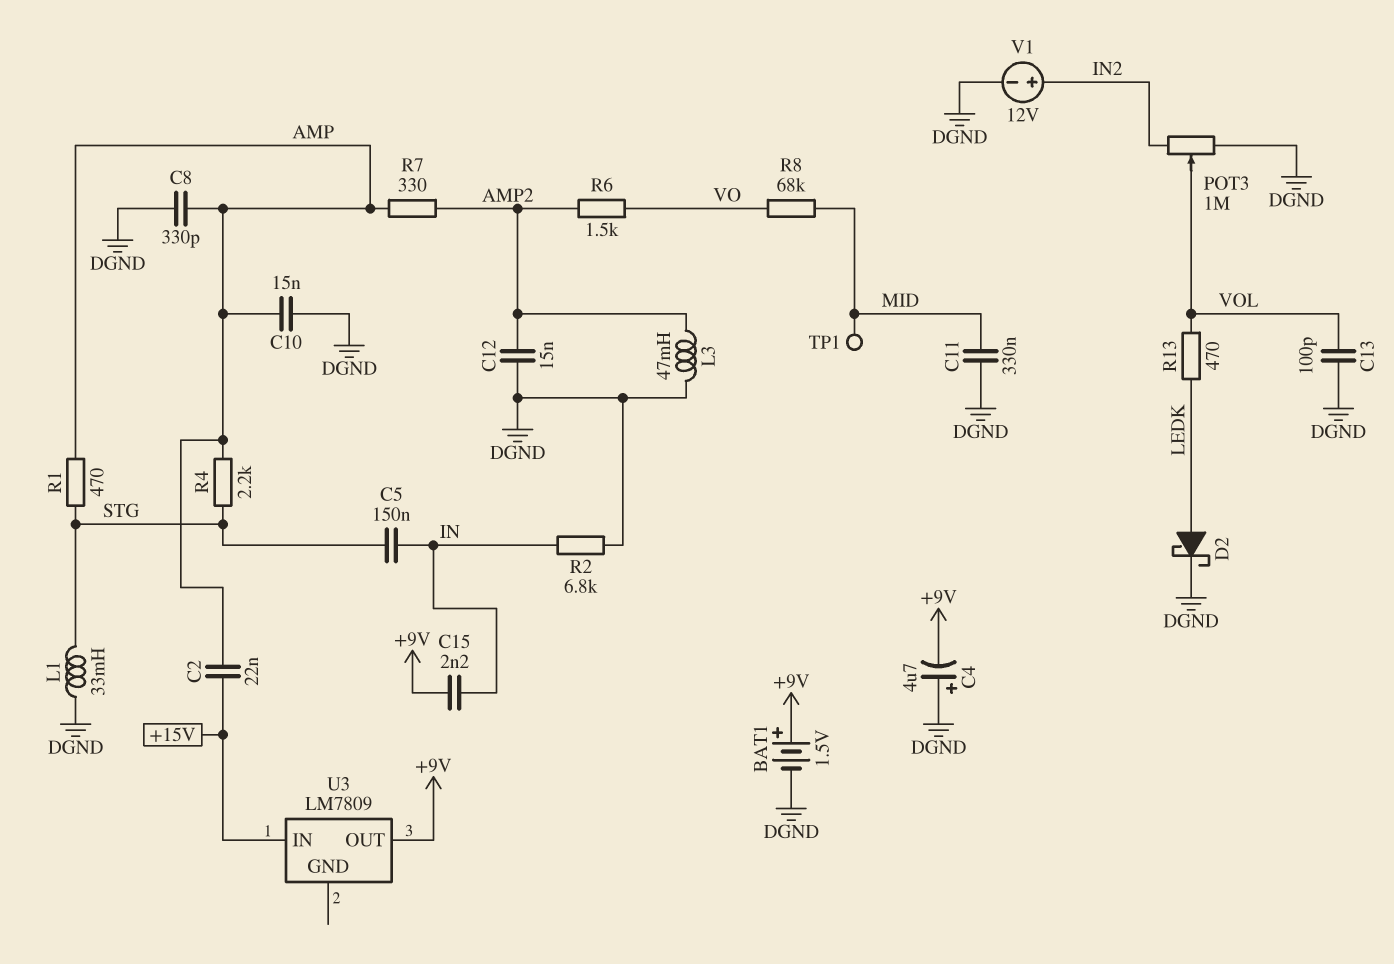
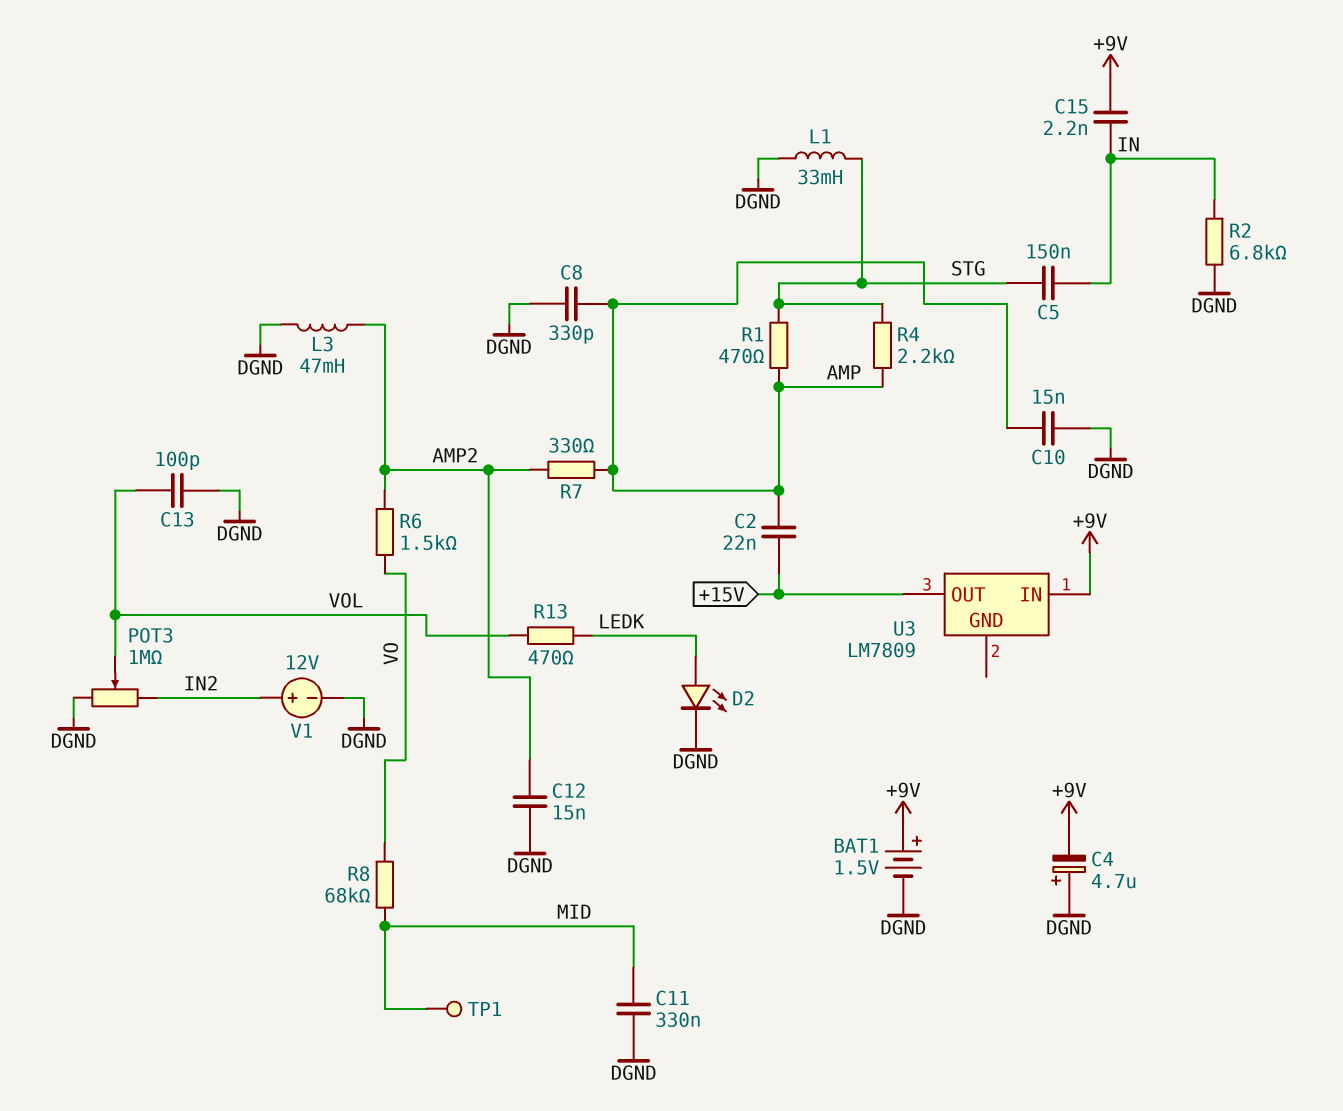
D2: schottky (A LEDK, K DGND) -> LED (A LEDK, K DGND)
U3 pin IN: +15V -> +9V
U3 pin OUT: +9V -> +15V

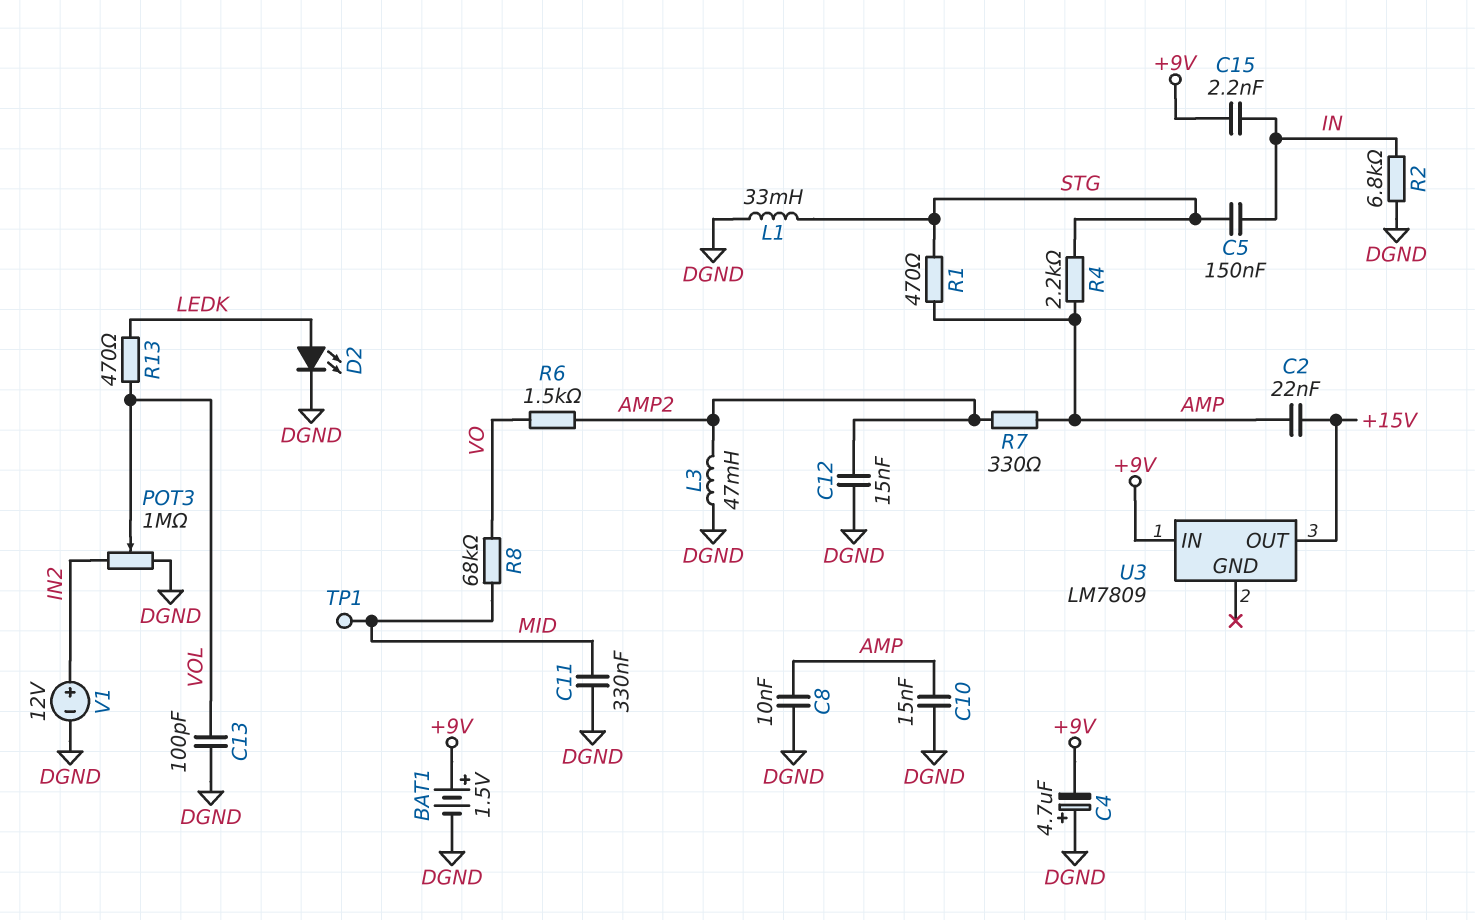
C8: 330pF (AMP, DGND) -> 10nF (AMP, DGND)

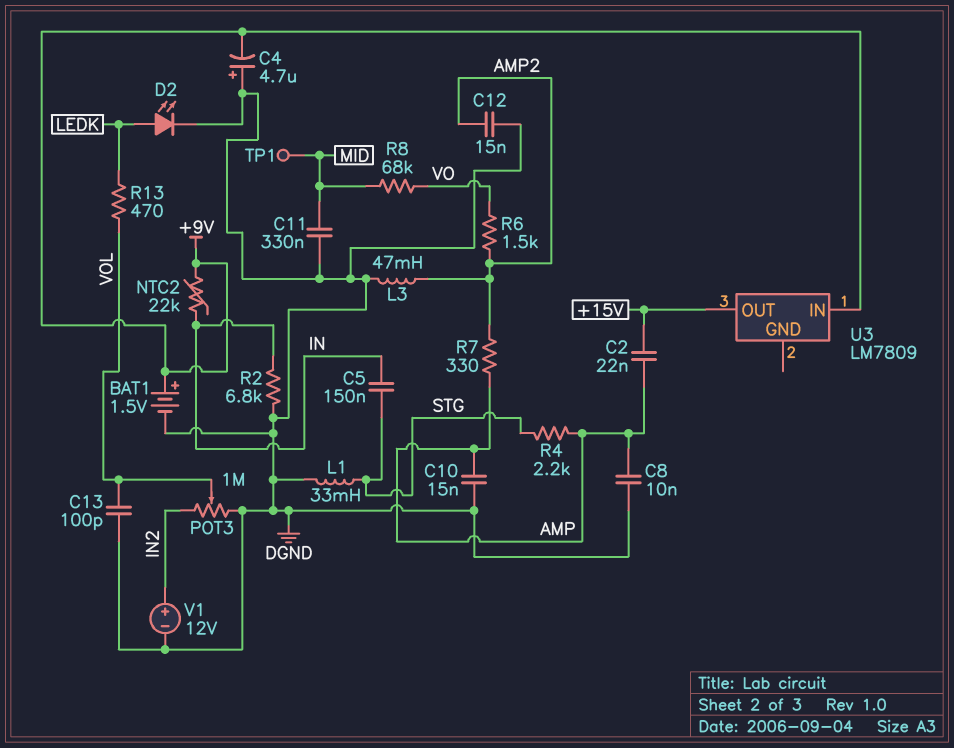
C15: 2.2nF (+9V, IN) -> none
NTC2: none -> 22k (+9V, IN)
R1: 470 (AMP, STG) -> none

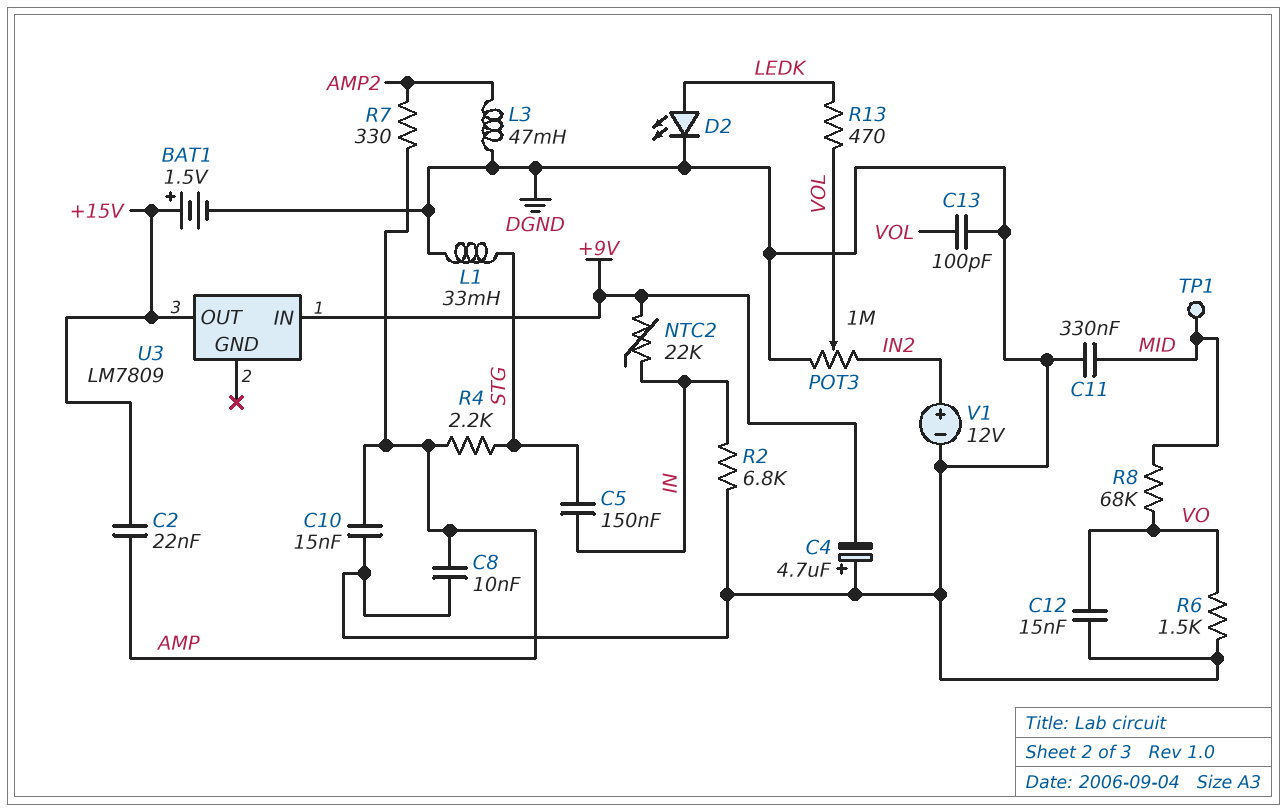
BAT1: 1.5V (plus +9V, minus DGND) -> 1.5V (plus +15V, minus DGND)
C12: 15nF (AMP2, DGND) -> 15nF (DGND, VO)
R6: 1.5k (AMP2, VO) -> 1.5k (DGND, VO)

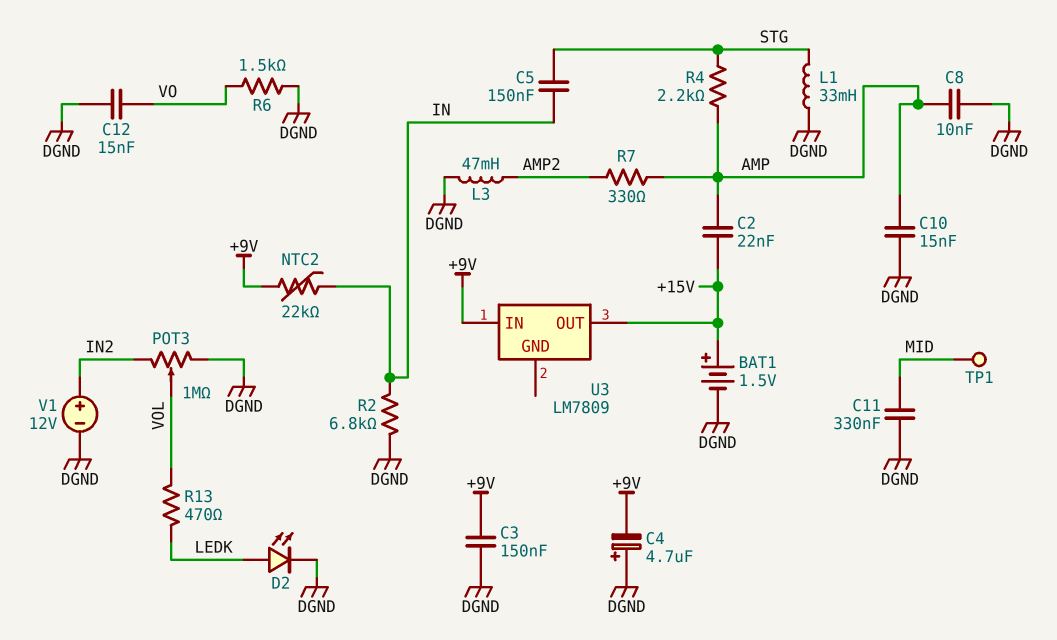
C3: none -> 150nF (+9V, DGND)
C13: 100pF (DGND, VOL) -> none
R8: 68k (MID, VO) -> none

